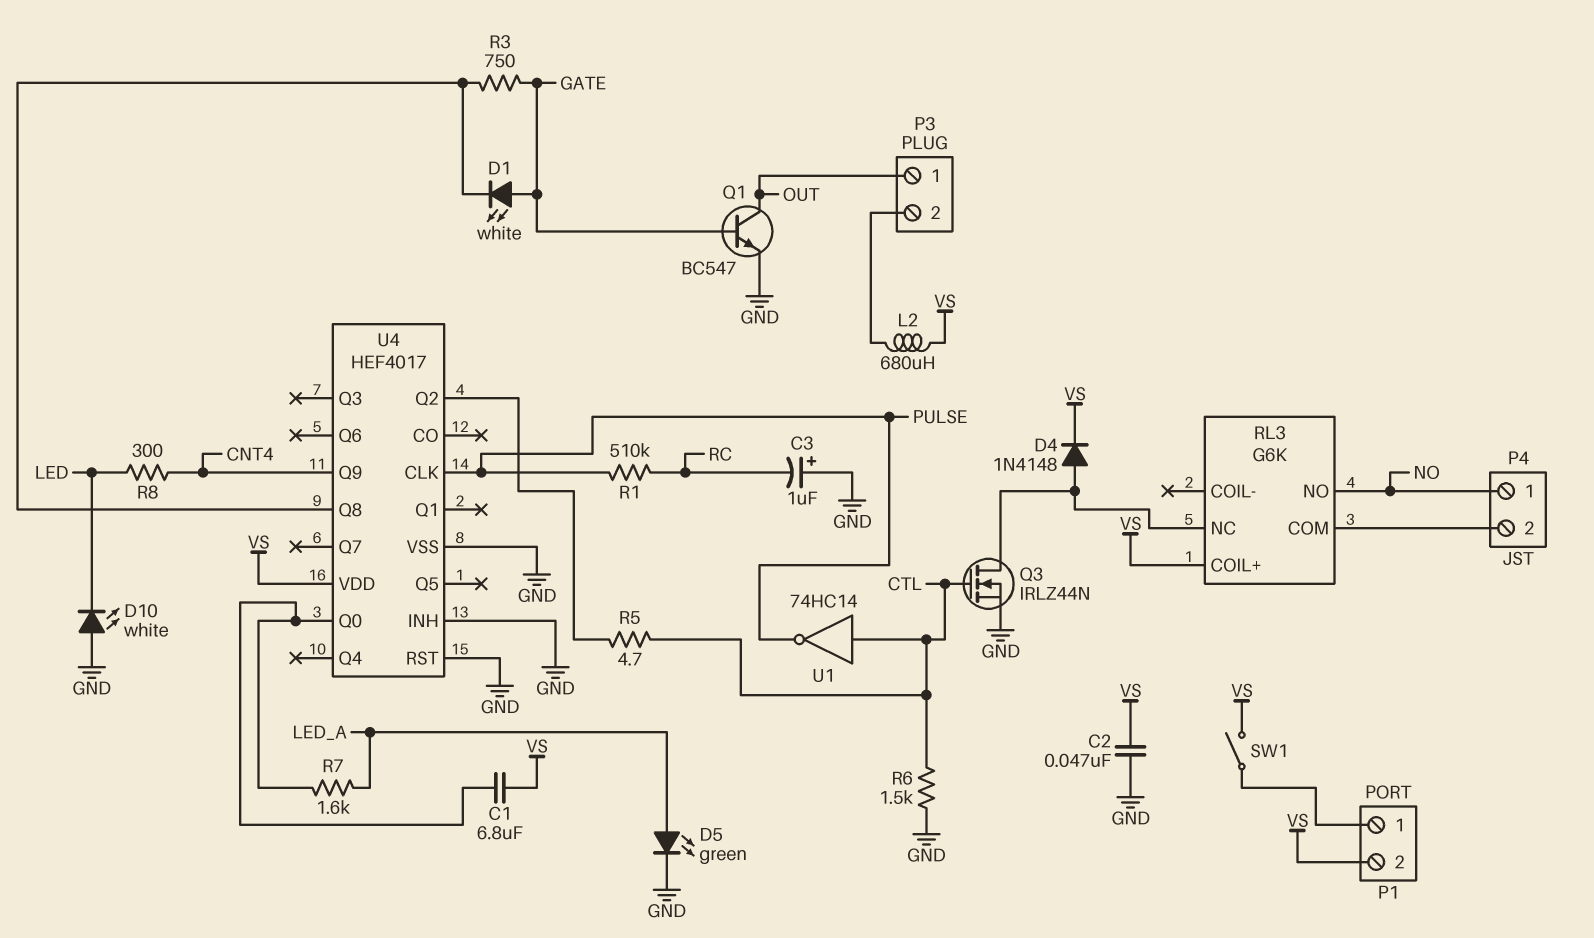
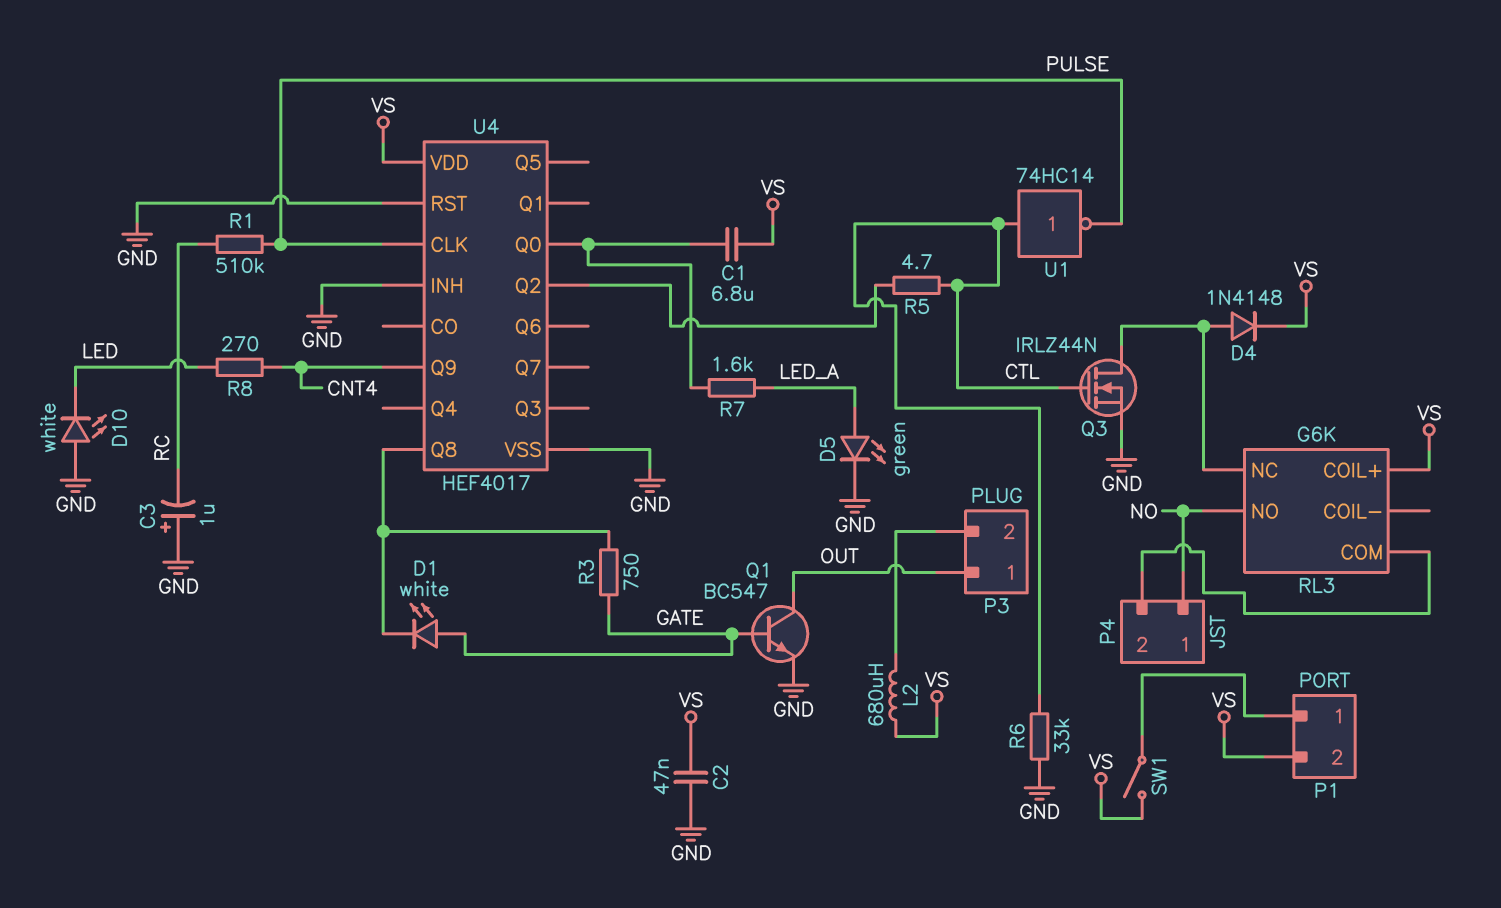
R6: 1.5k (CTL, GND) -> 33k (CTL, GND)
R8: 300 (CNT4, LED) -> 270 (CNT4, LED)

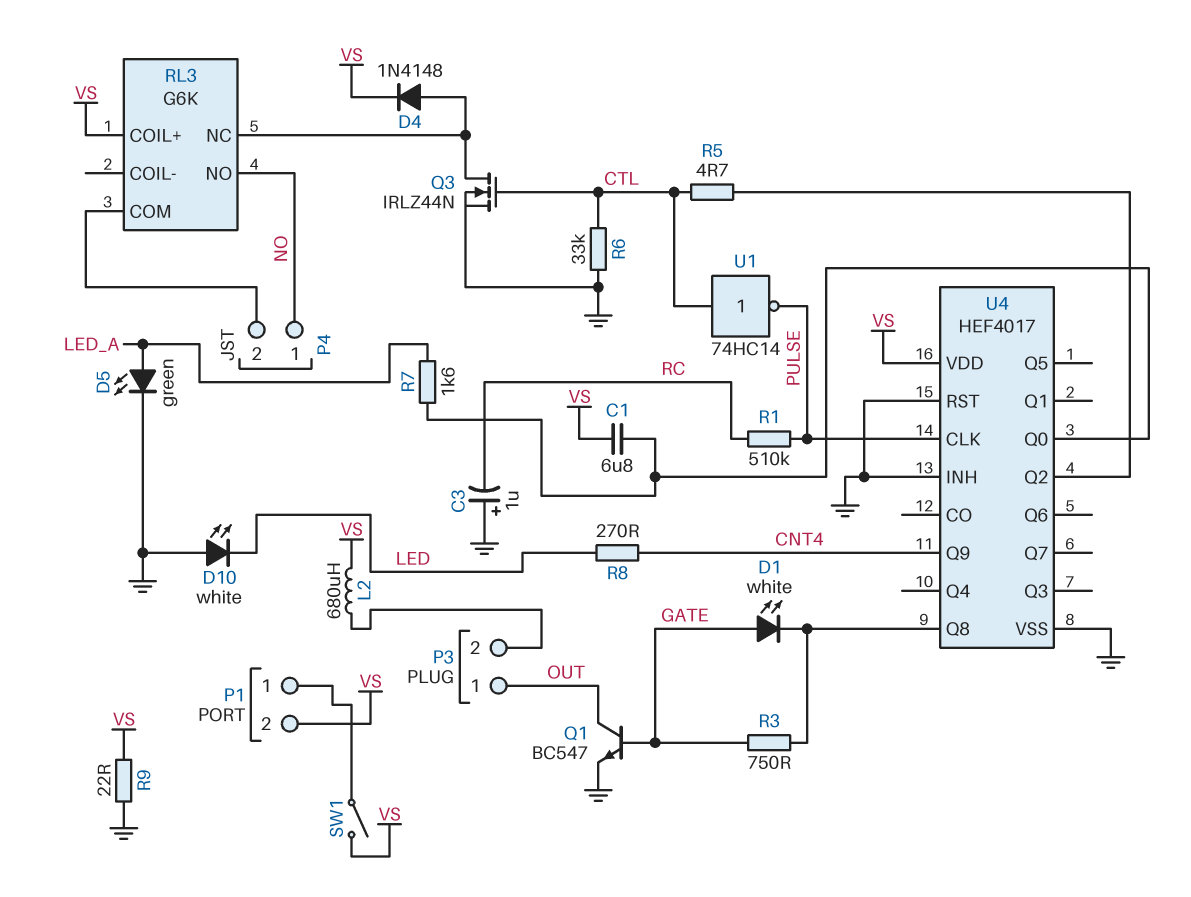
C2: 47nF (GND, VS) -> none
R9: none -> 22 (GND, VS)

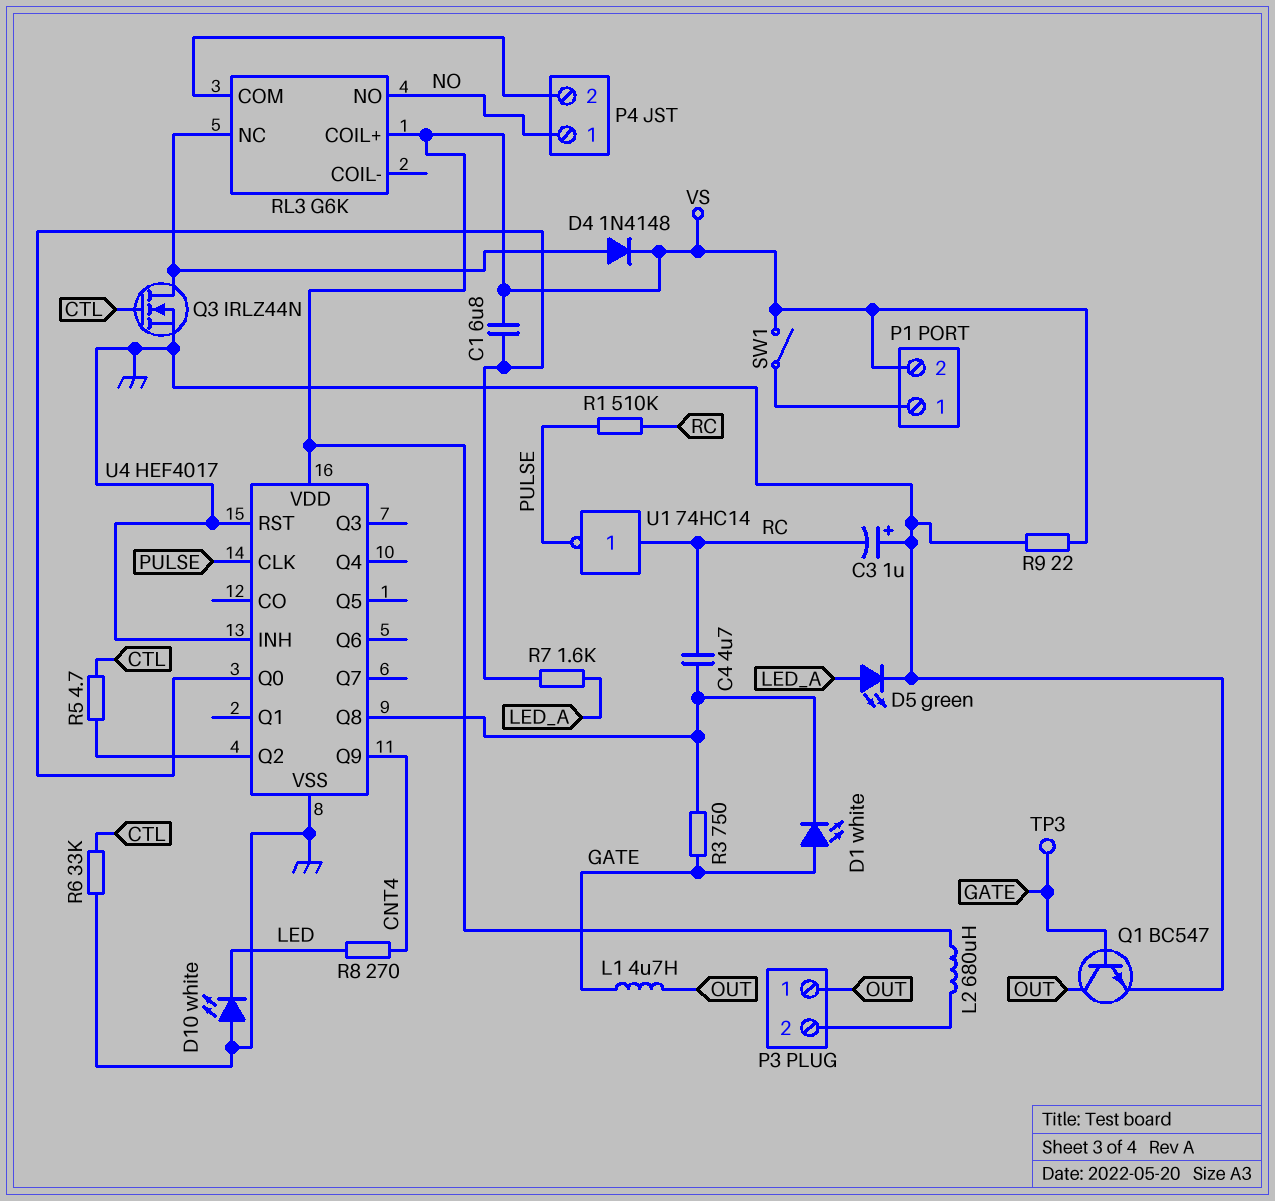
C4: none -> 4.7uF (RC, U4/Q8)
L1: none -> 4.7uH (GATE, OUT)
TP3: none -> test point (GATE)
U1: NOT 74HC14 (in CTL, out PULSE) -> NOT 74HC14 (in RC, out PULSE)

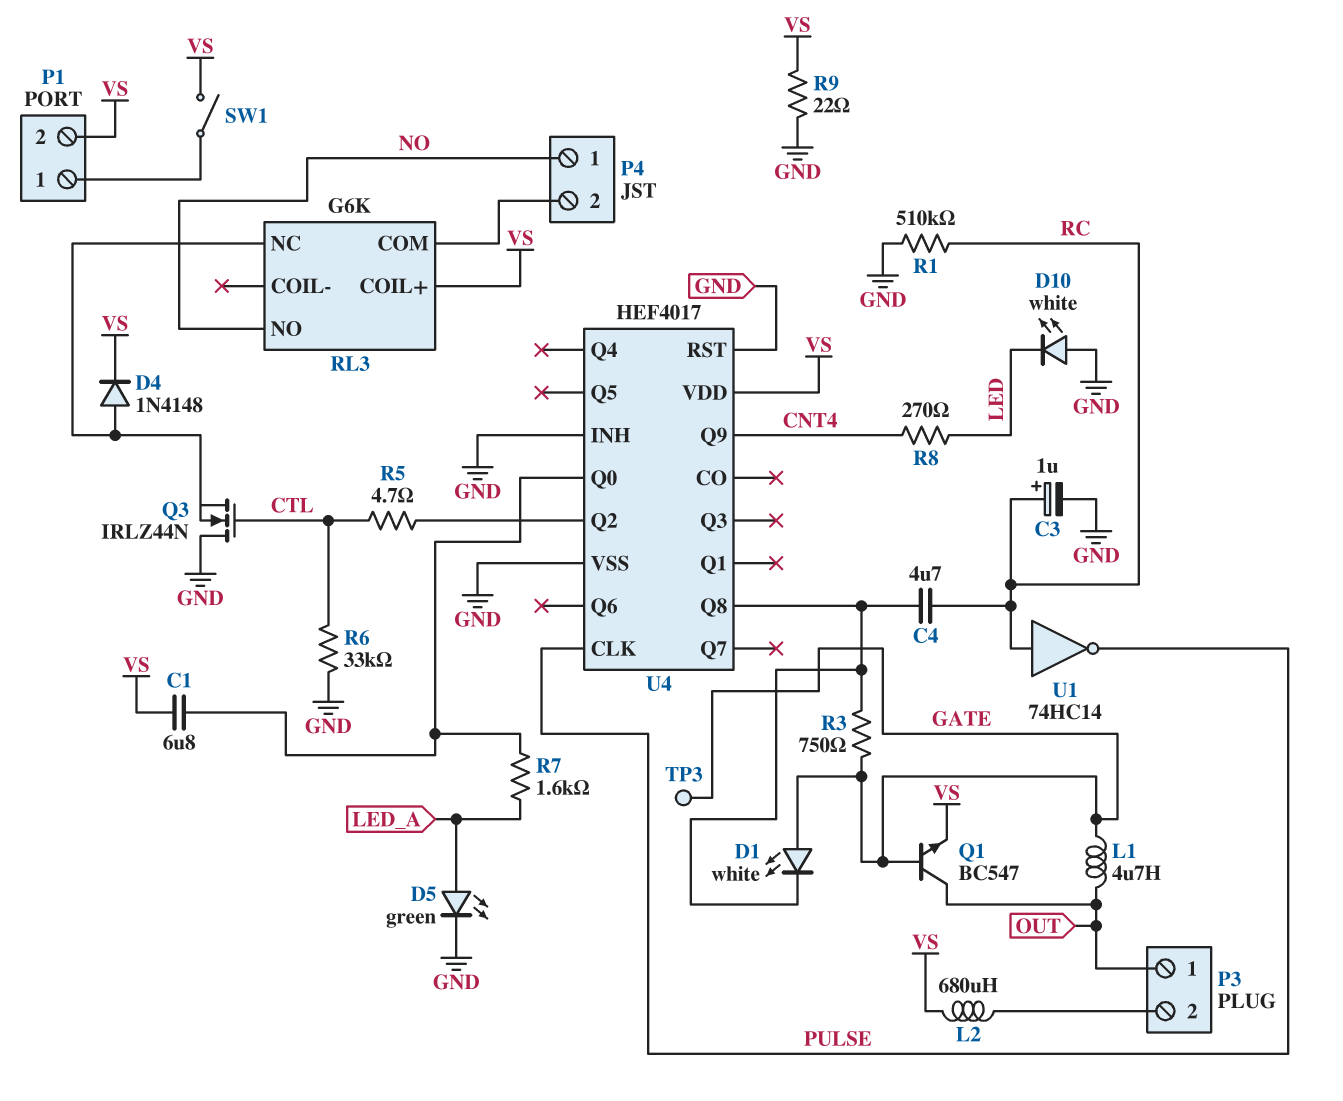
C3: 1uF (plus GND, minus RC) -> 1uF (plus RC, minus GND)
Q1: NPN BC547 (B GATE, C OUT, E GND) -> NPN BC547 (B GATE, C OUT, E VS)
Q3: NMOS IRLZ44N (G CTL, D RL3/NC, S GND) -> NMOS IRLZ44N (G CTL, D GND, S RL3/NC)
R1: 510k (PULSE, RC) -> 510k (GND, RC)

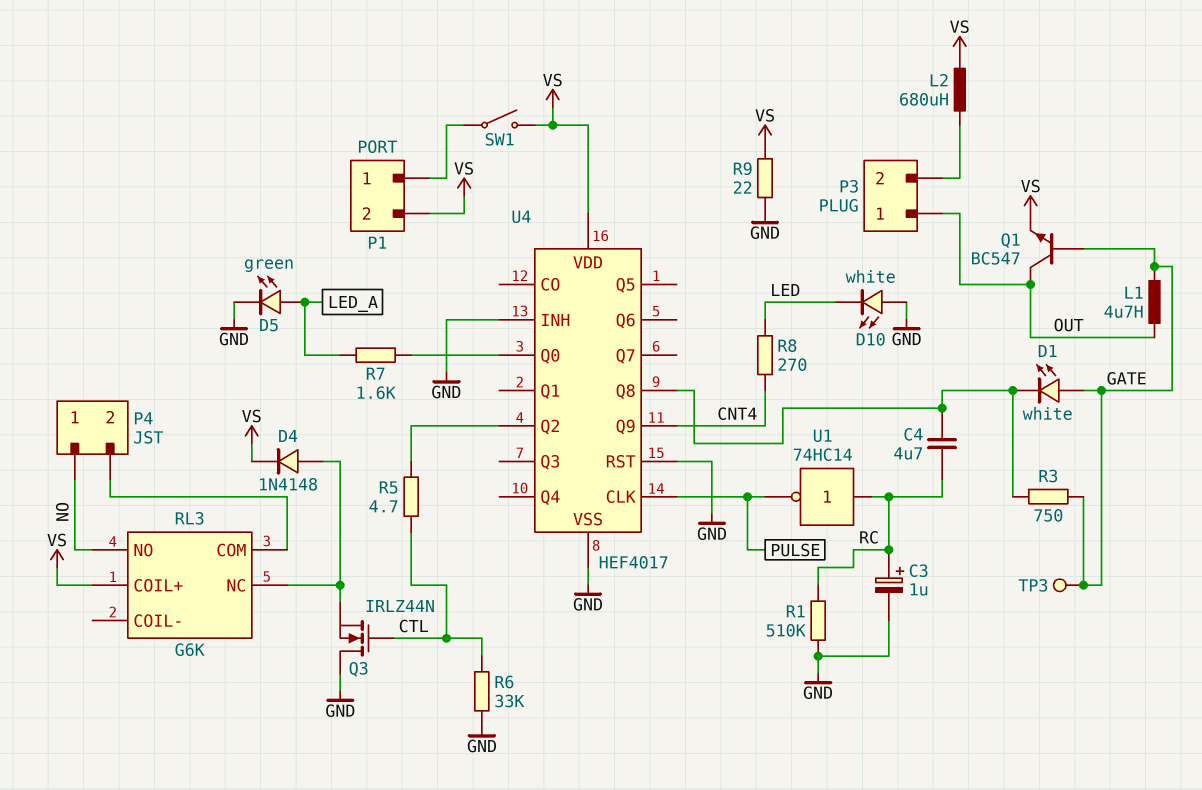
C1: 6.8uF (U4/Q0, VS) -> none

